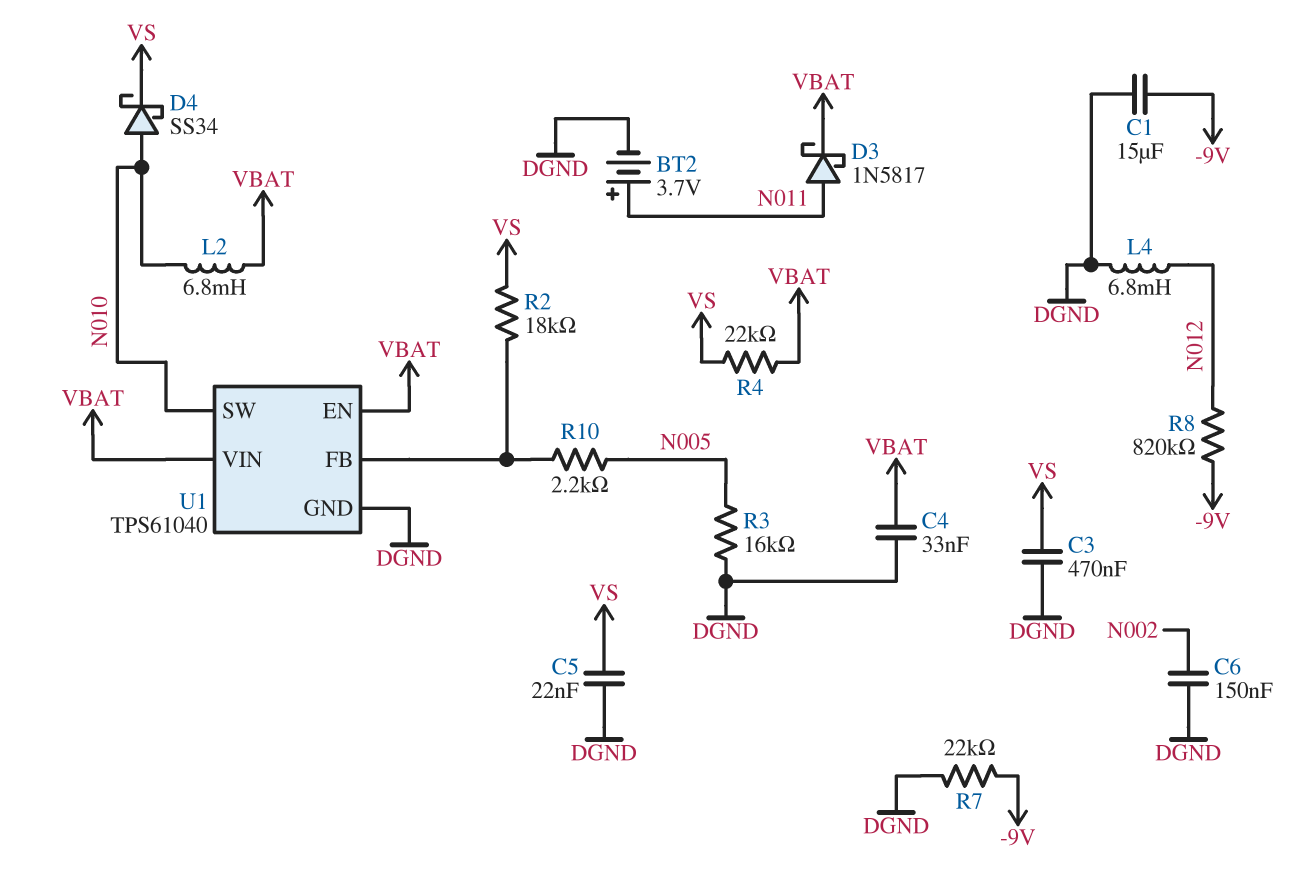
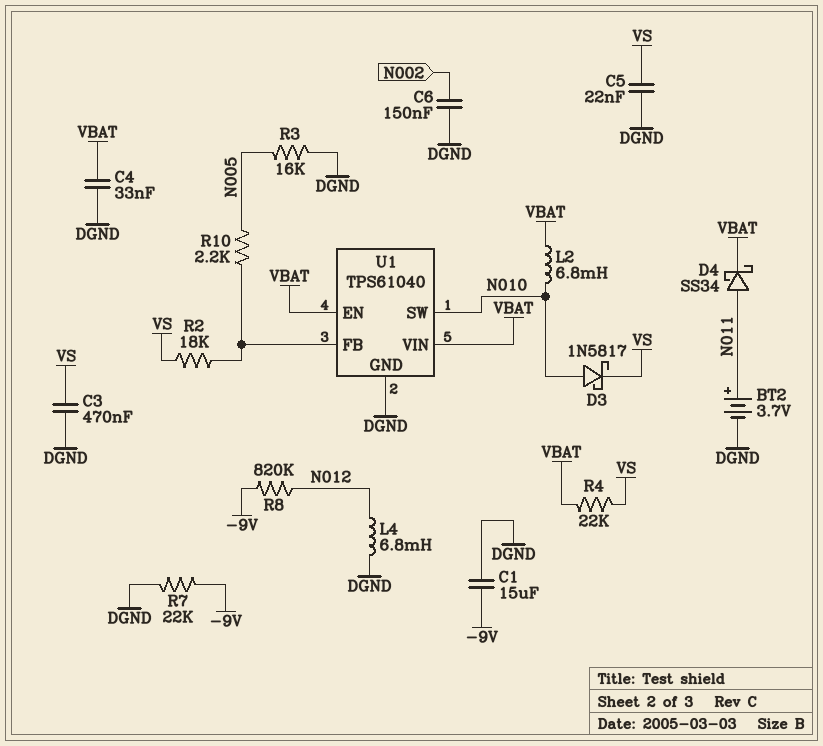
D3: schottky 1N5817 (A N011, K VBAT) -> schottky 1N5817 (A N010, K VS)
D4: schottky SS34 (A N010, K VS) -> schottky SS34 (A N011, K VBAT)

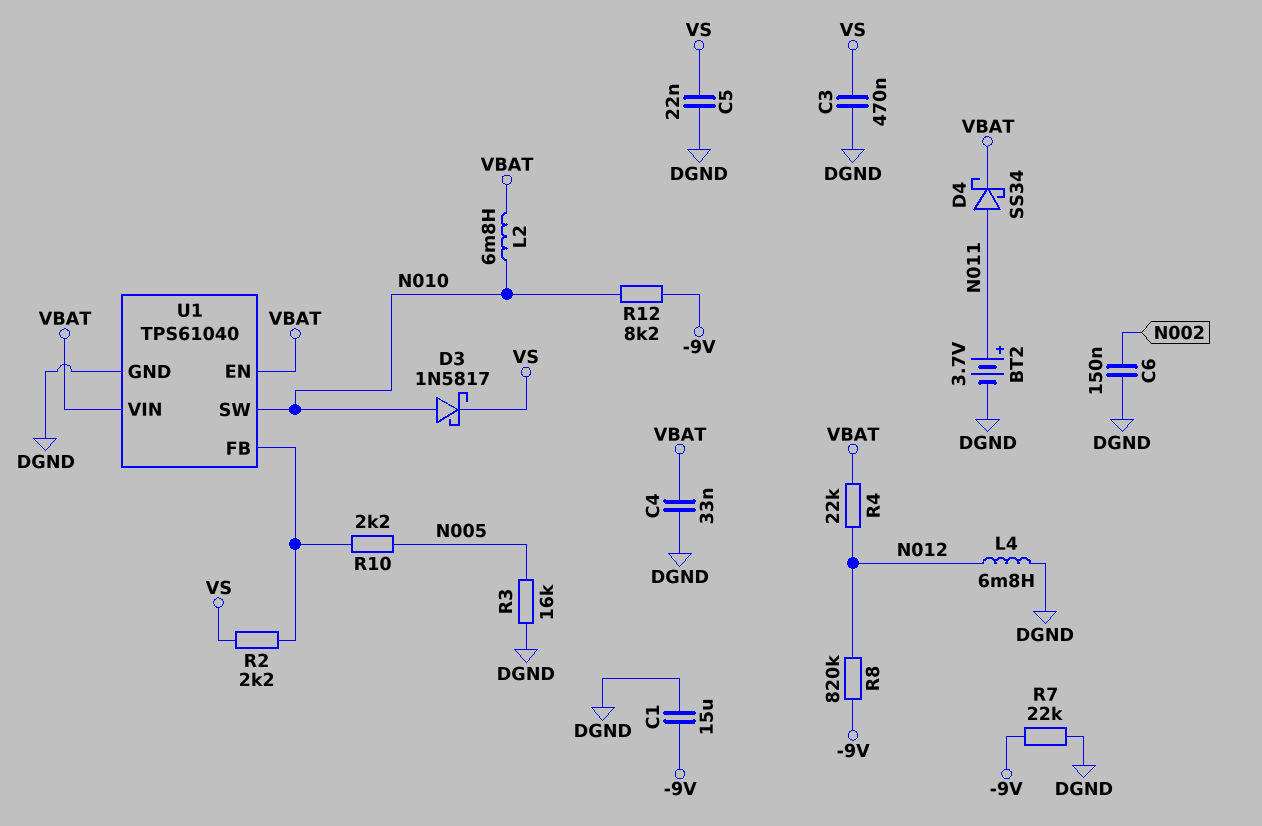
R2: 18k (U1/FB, VS) -> 2.2k (U1/FB, VS)
R4: 22k (VBAT, VS) -> 22k (N012, VBAT)
R12: none -> 8.2k (-9V, N010)

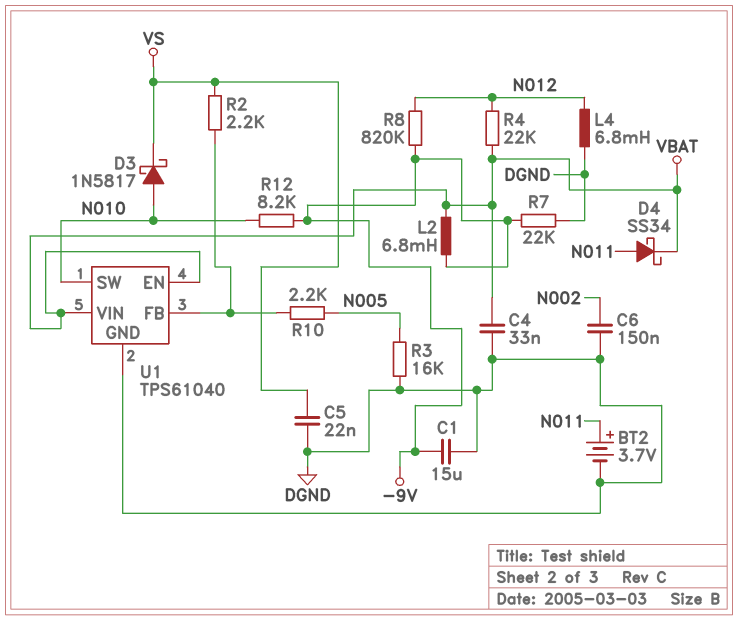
C3: 470nF (DGND, VS) -> none
L2: 6.8mH (N010, VBAT) -> 6.8mH (-9V, VBAT)

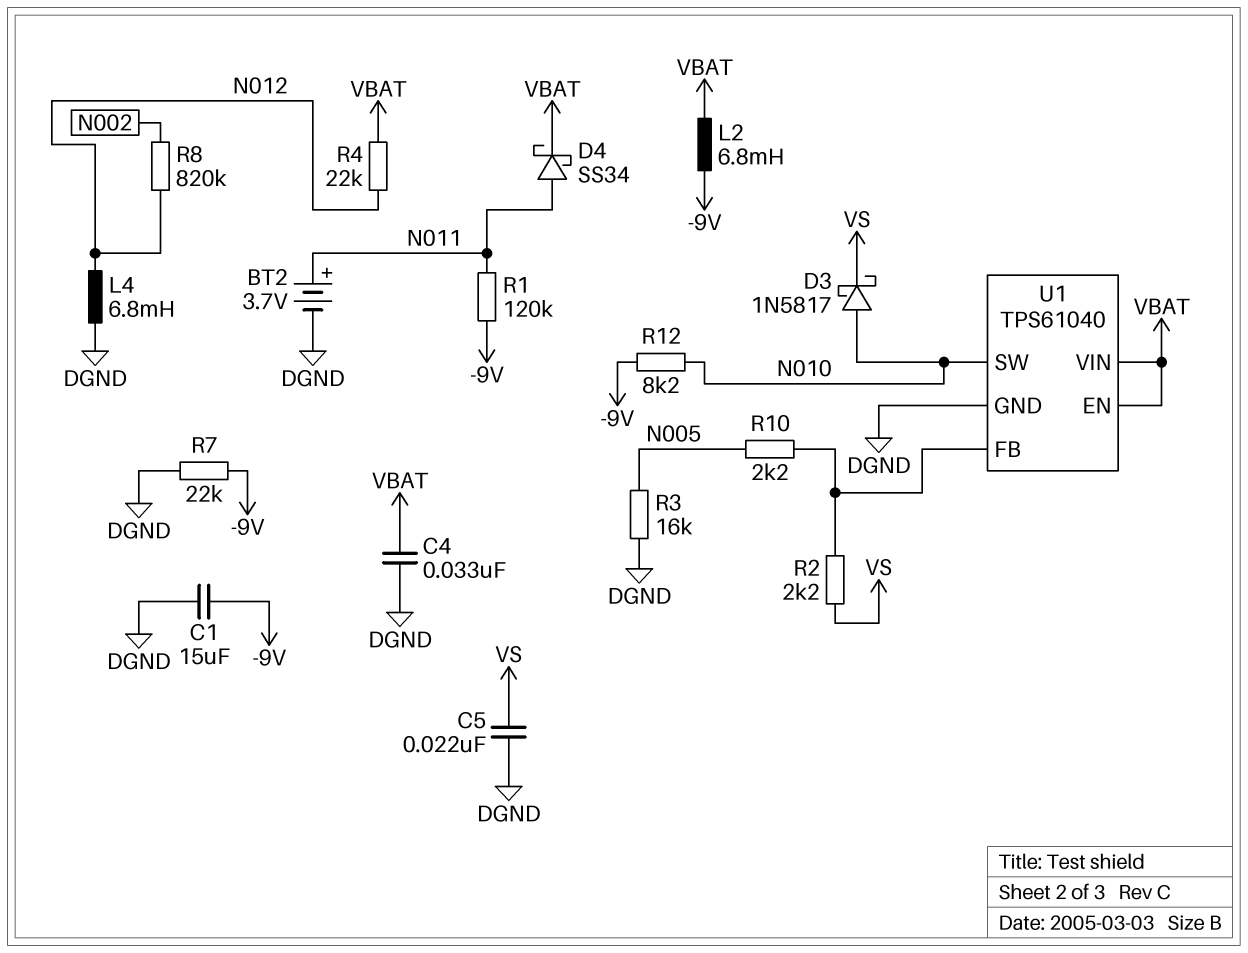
C6: 150nF (DGND, N002) -> none
R1: none -> 120k (-9V, N011)
R8: 820k (-9V, N012) -> 820k (N002, N012)

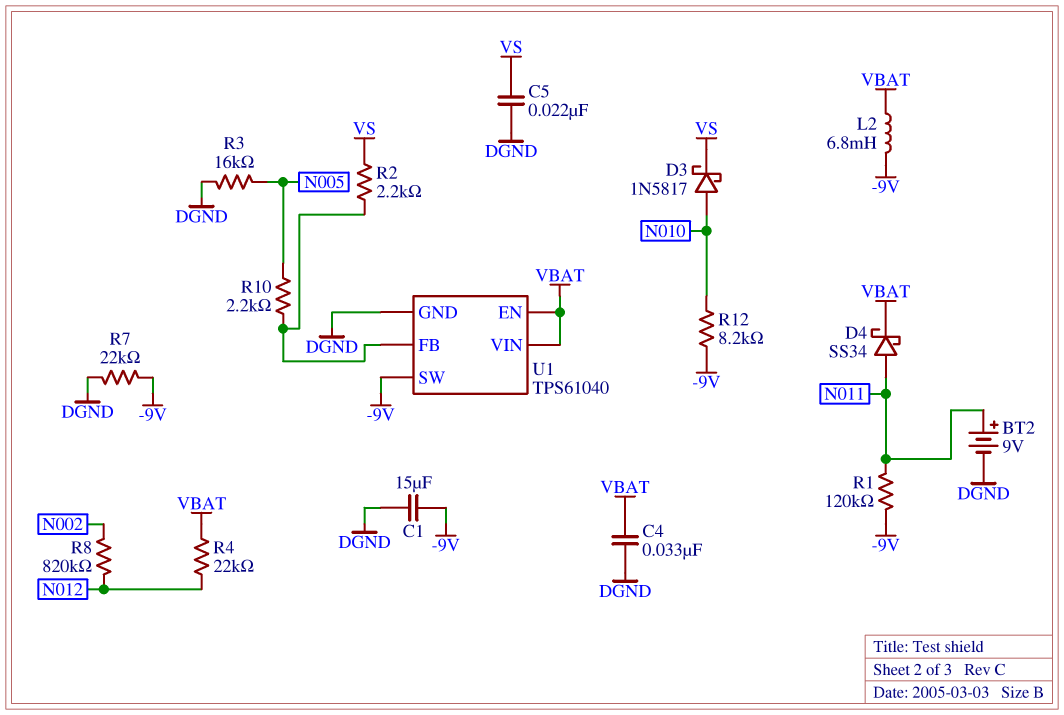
BT2: 3.7V (plus N011, minus DGND) -> 9V (plus N011, minus DGND)
L4: 6.8mH (DGND, N012) -> none
U1 pin SW: N010 -> -9V

